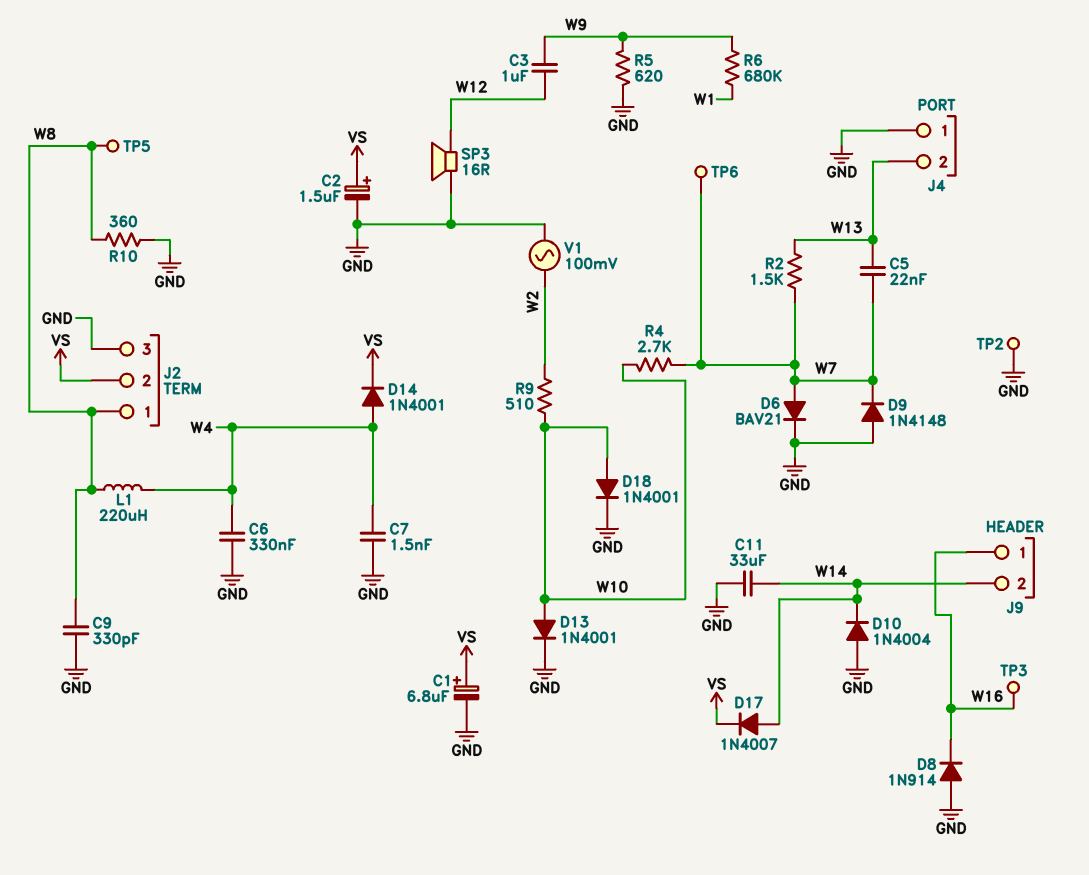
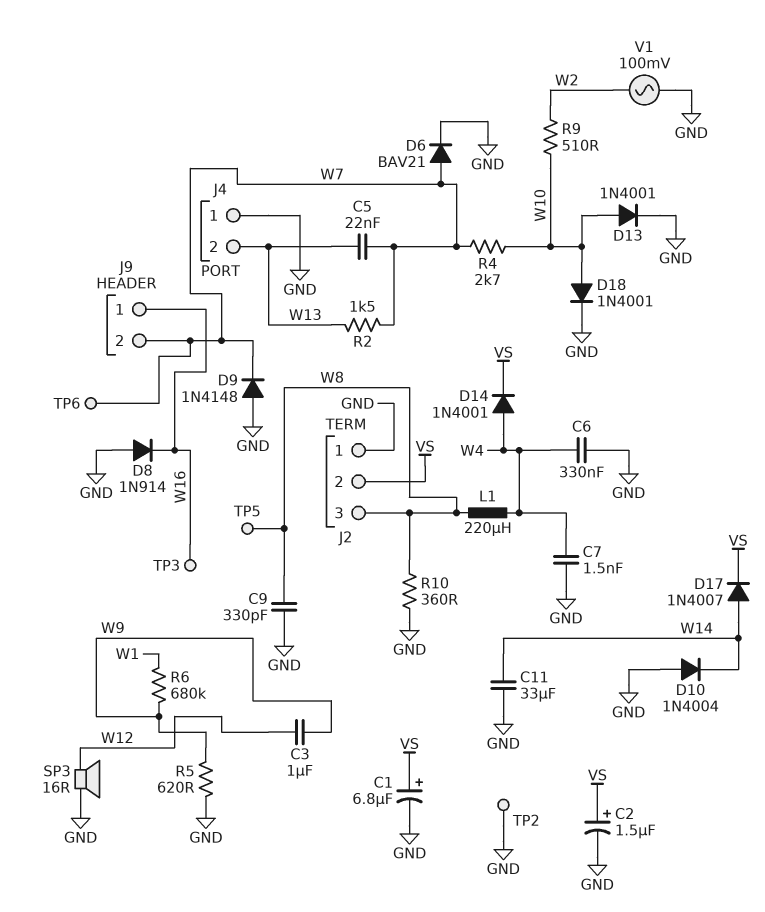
J2 pin 1: W8 -> GND
J2 pin 3: GND -> W8
J9 pin 2: W14 -> W7

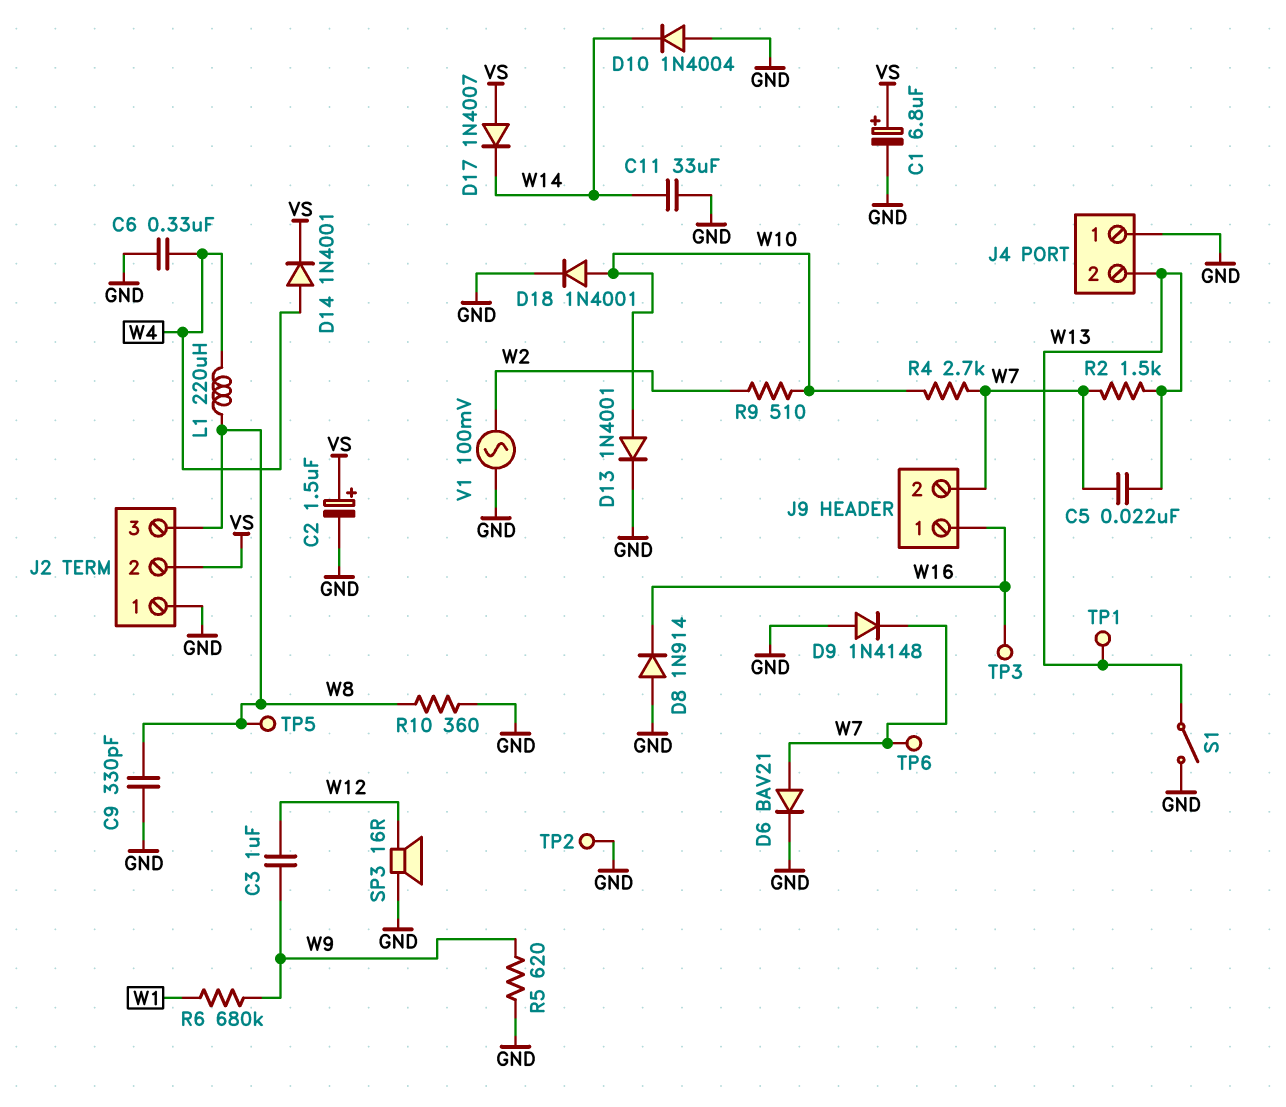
C7: 1.5nF (GND, W4) -> none
D17: diode 1N4007 (A W14, K VS) -> diode 1N4007 (A VS, K W14)
S1: none -> switch (GND, W13)
TP1: none -> test point (W13)

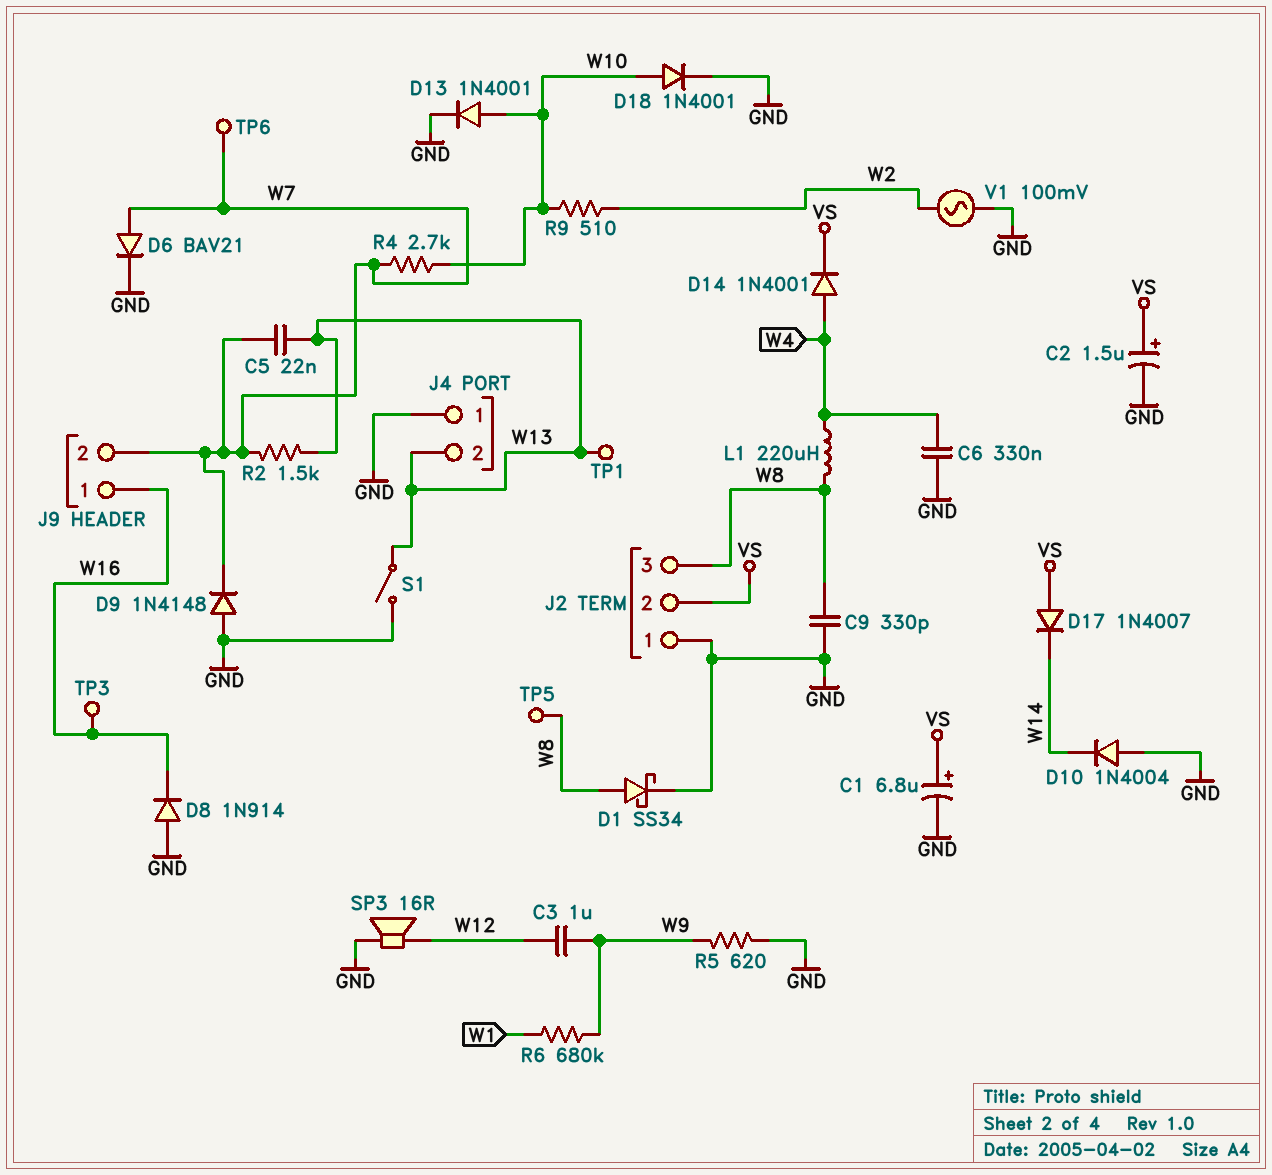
C11: 33uF (GND, W14) -> none
D1: none -> schottky SS34 (A W8, K GND)
R10: 360 (GND, W8) -> none
TP2: test point (GND) -> none

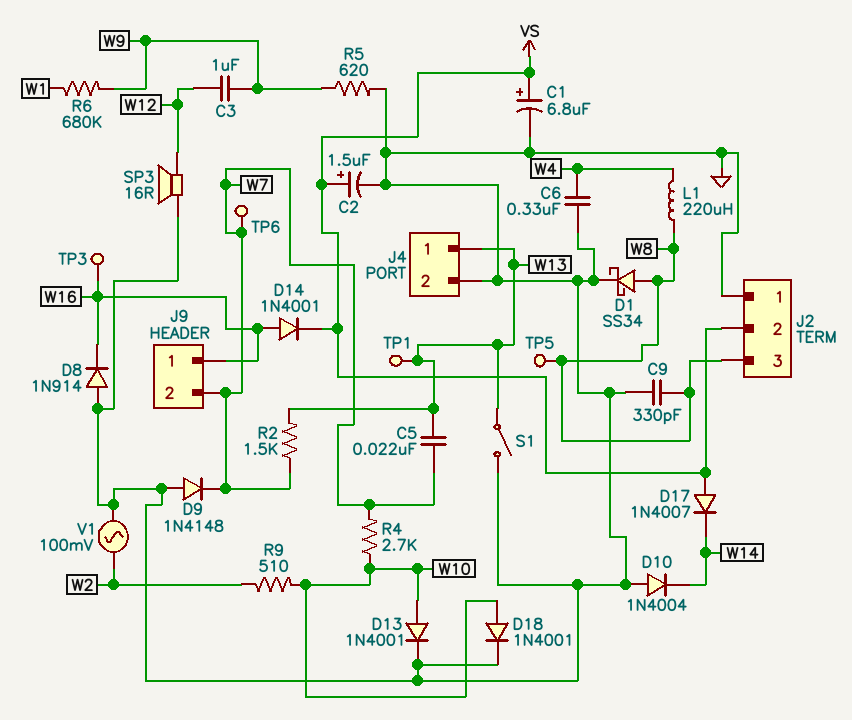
D6: diode BAV21 (A W7, K GND) -> none
D14: diode 1N4001 (A W4, K VS) -> diode 1N4001 (A W16, K VS)
J4 pin 1: GND -> W13
J4 pin 2: W13 -> GND

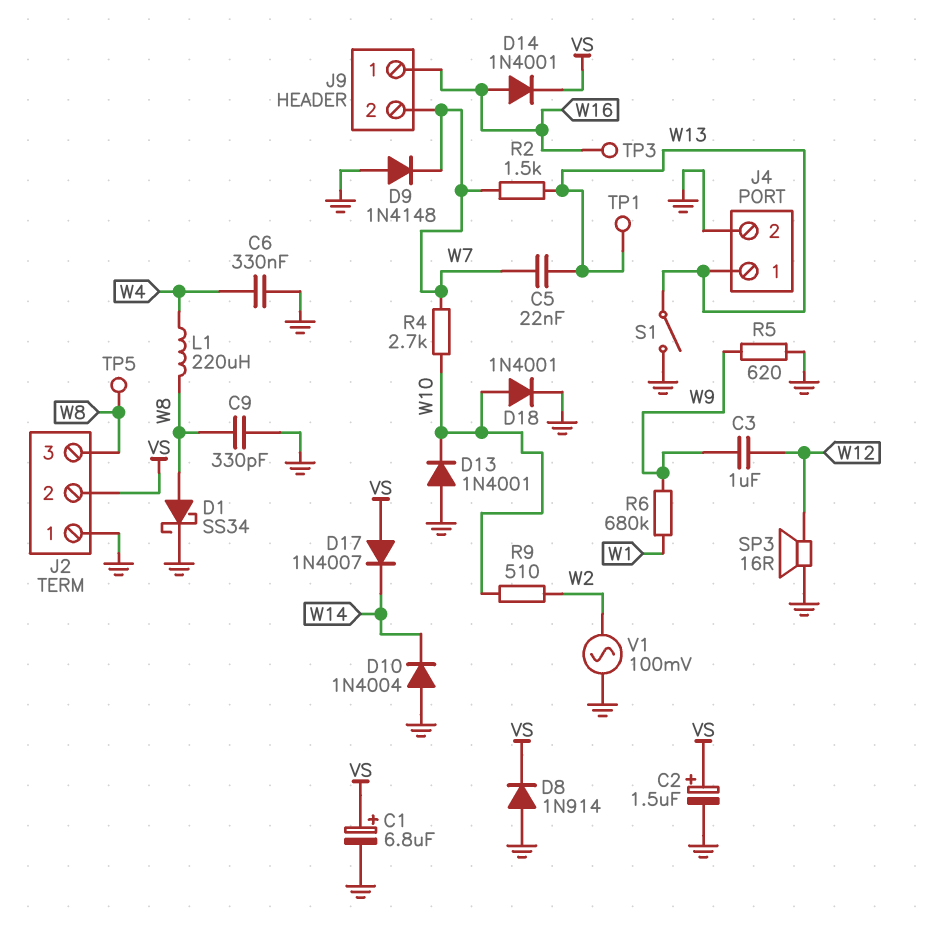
D8: diode 1N914 (A GND, K W16) -> diode 1N914 (A GND, K VS)
D13: diode 1N4001 (A W10, K GND) -> diode 1N4001 (A GND, K W10)
TP6: test point (W7) -> none

